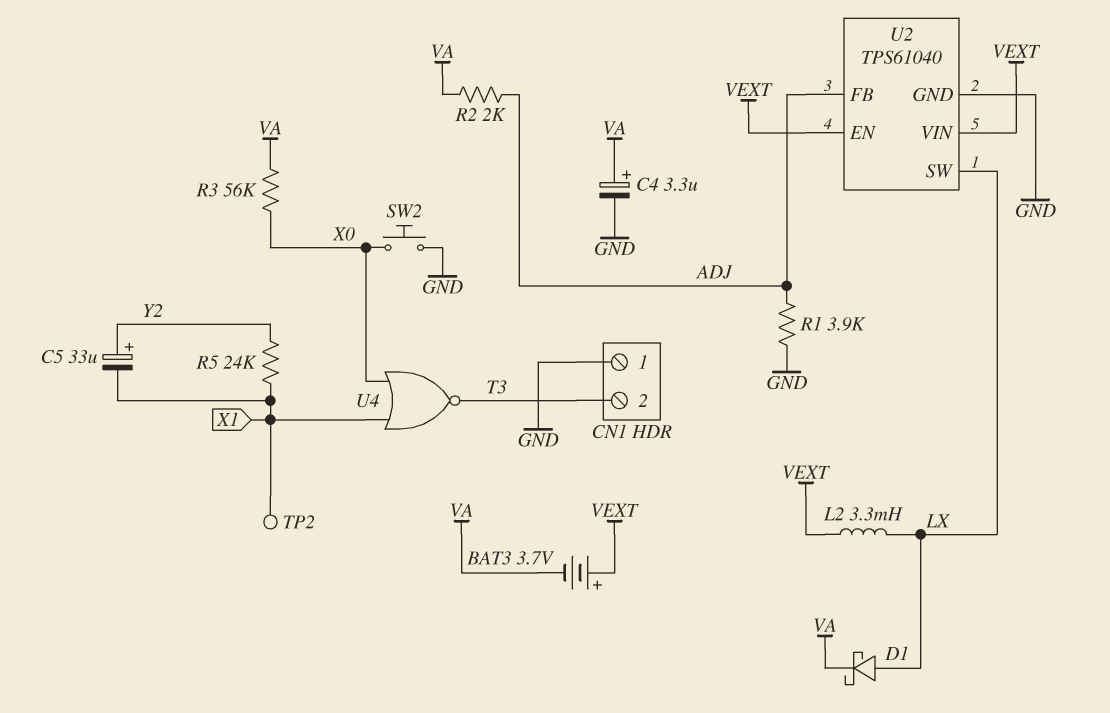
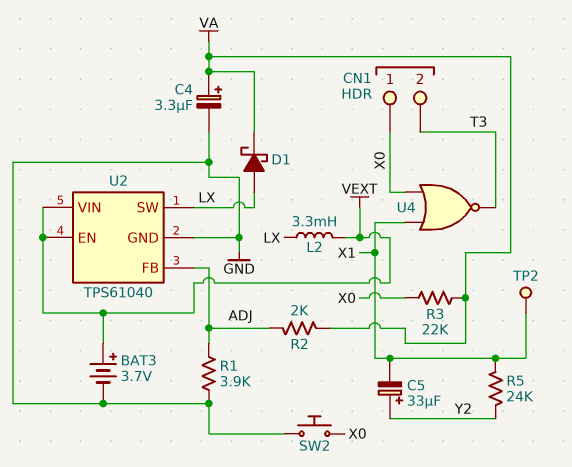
BAT3: 3.7V (plus VEXT, minus VA) -> 3.7V (plus VEXT, minus GND)
CN1 pin 1: GND -> X0
R3: 56k (VA, X0) -> 22k (VA, X0)

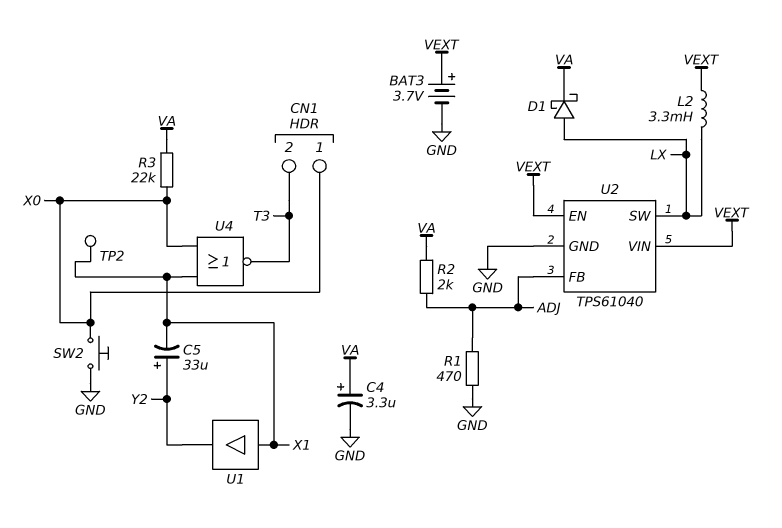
R1: 3.9k (ADJ, GND) -> 470 (ADJ, GND)
R5: 24k (X1, Y2) -> none
U1: none -> buffer (in X1, out Y2)

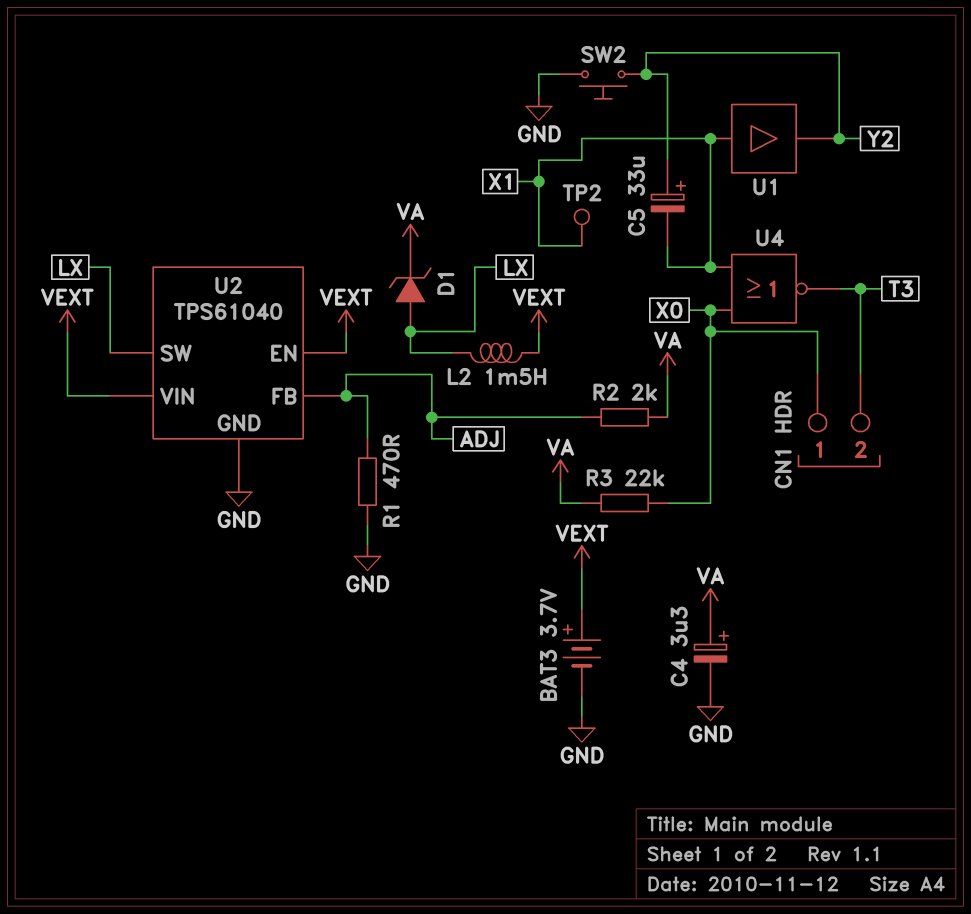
D1: schottky (A LX, K VA) -> zener (A LX, K VA)
L2: 3.3mH (LX, VEXT) -> 1.5mH (LX, VEXT)
SW2: button (GND, X0) -> button (GND, Y2)

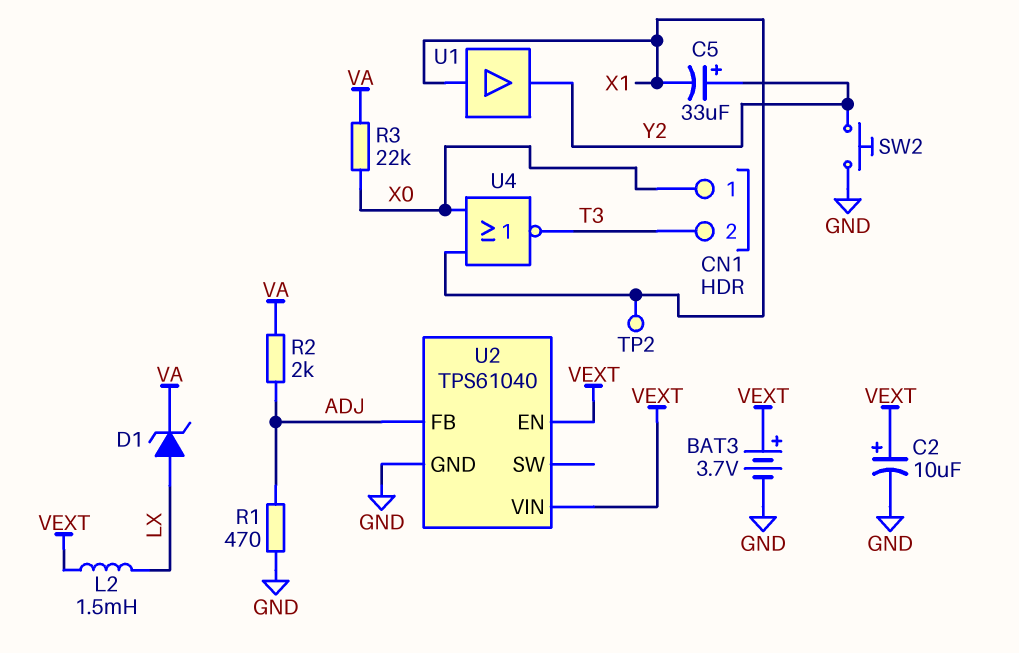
C2: none -> 10uF (plus VEXT, minus GND)
C4: 3.3uF (plus VA, minus GND) -> none
U2 pin SW: LX -> none

